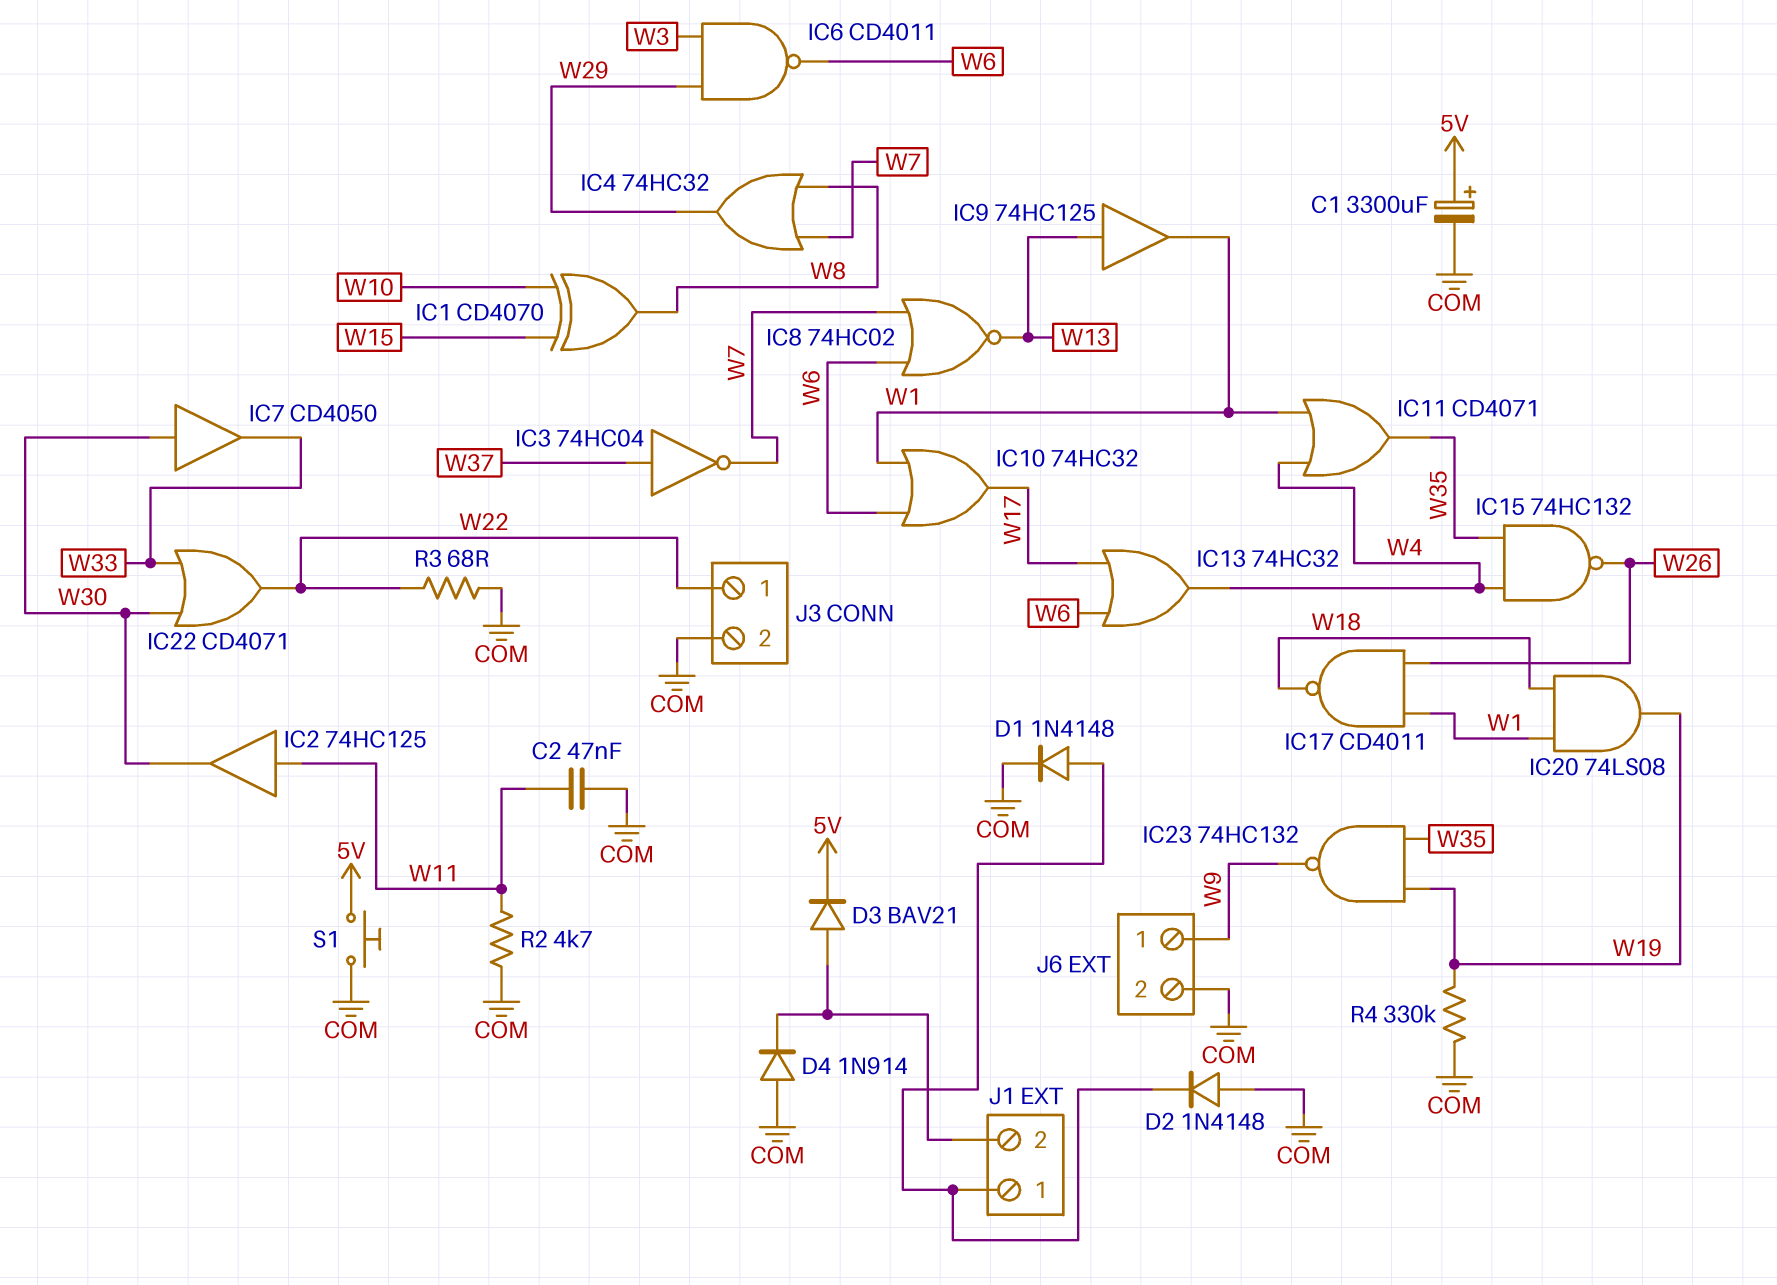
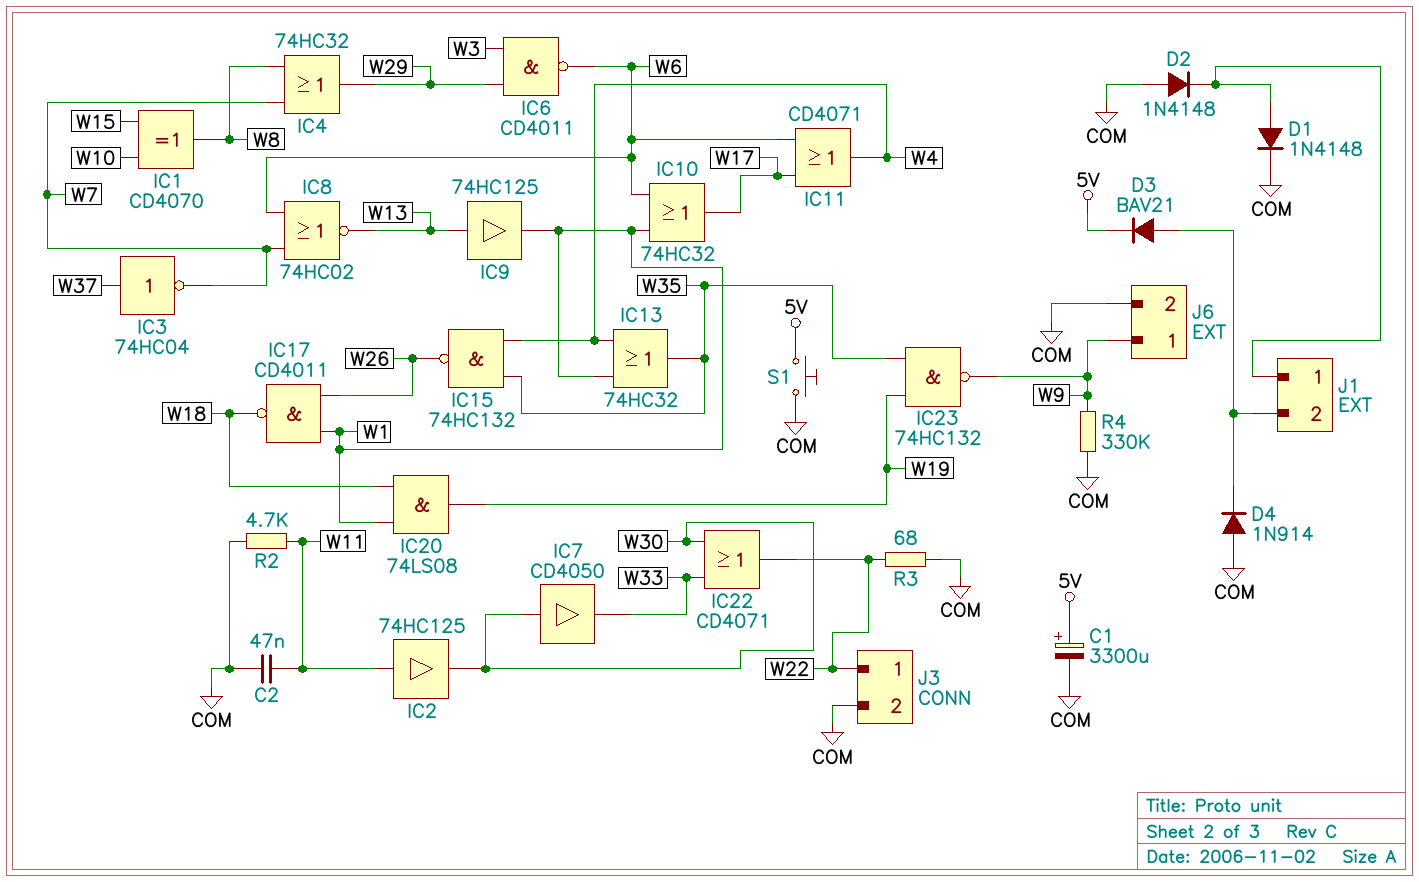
IC11: OR CD4071 (in W1, in W4, out W35) -> OR CD4071 (in W6, in W17, out W4)
IC13: OR 74HC32 (in W6, in W17, out W4) -> OR 74HC32 (in W1, in W4, out W35)
R4: 330k (COM, W19) -> 330k (COM, W9)

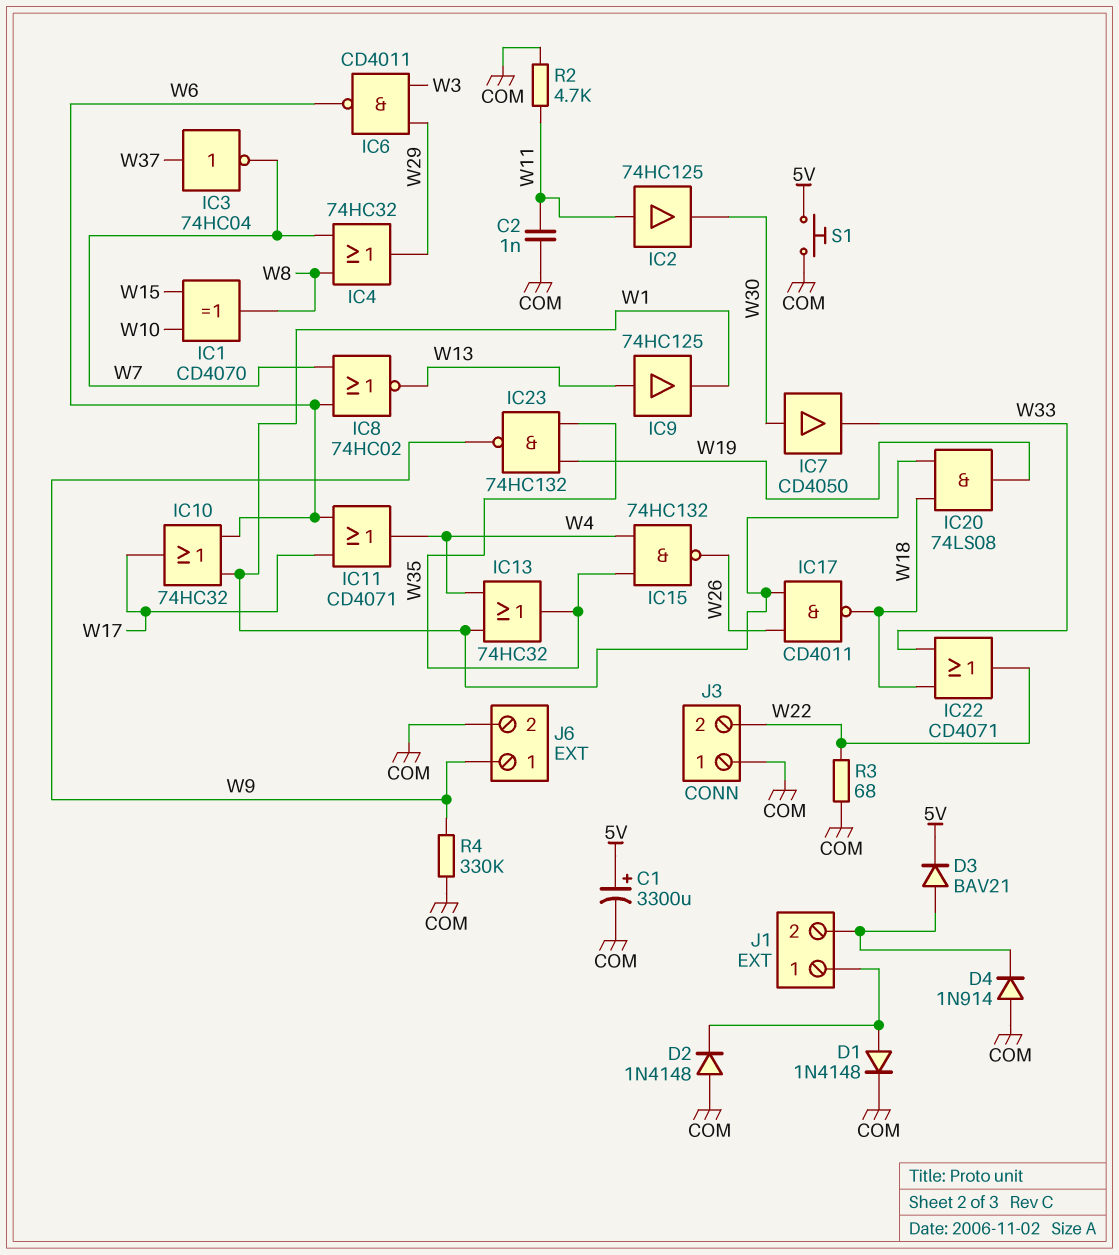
C2: 47nF (COM, W11) -> 1nF (COM, W11)
IC22: OR CD4071 (in W30, in W33, out W22) -> OR CD4071 (in W18, in W33, out W22)
J3 pin 1: W22 -> COM
J3 pin 2: COM -> W22

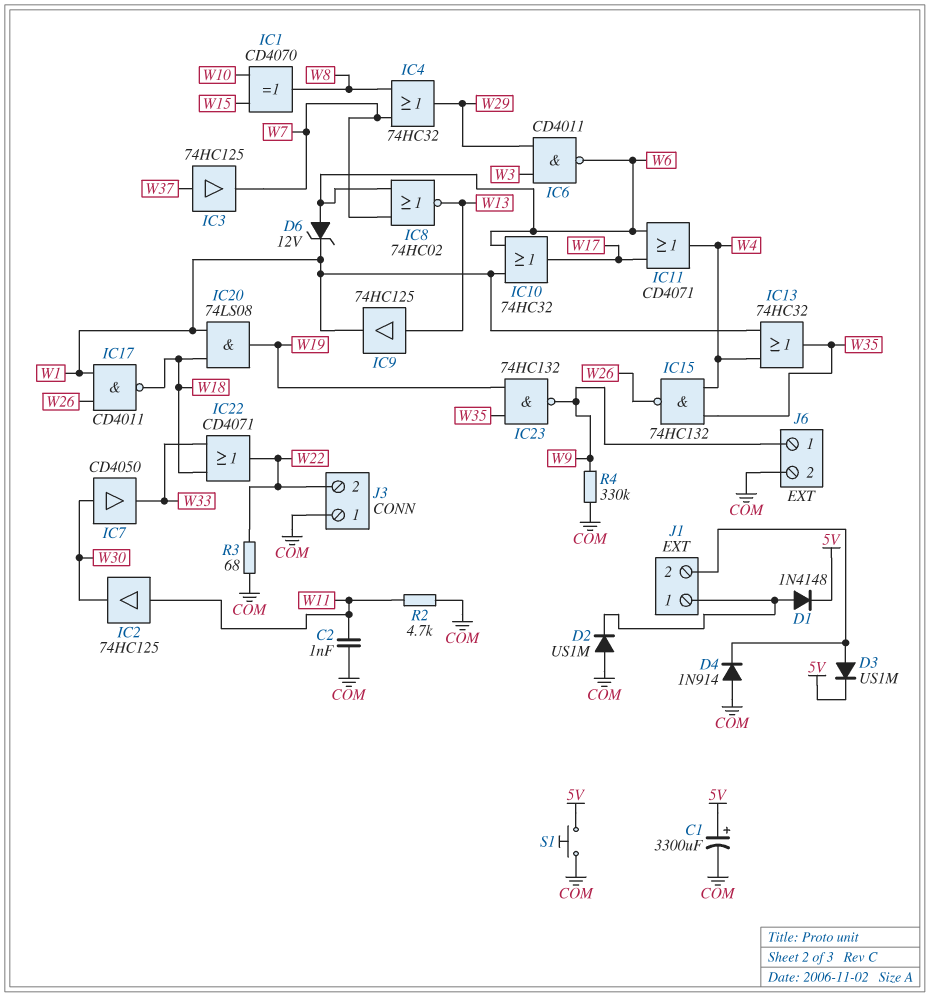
D1: diode 1N4148 (A J1/1, K COM) -> diode 1N4148 (A J1/1, K 5V)
D2: diode 1N4148 (A COM, K J1/1) -> diode US1M (A COM, K J1/1)
D3: diode BAV21 (A J1/2, K 5V) -> diode US1M (A J1/2, K 5V)
D6: none -> zener 12V (A W6, K W1)
IC3: NOT 74HC04 (in W37, out W7) -> buffer 74HC125 (in W37, out W7)

